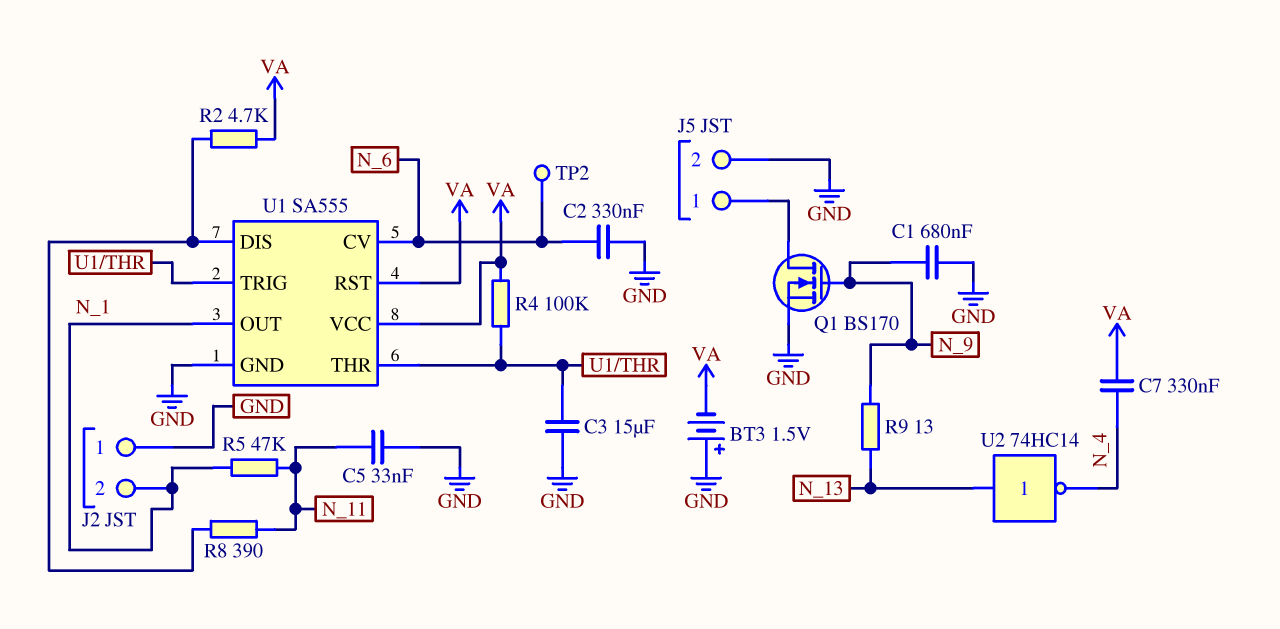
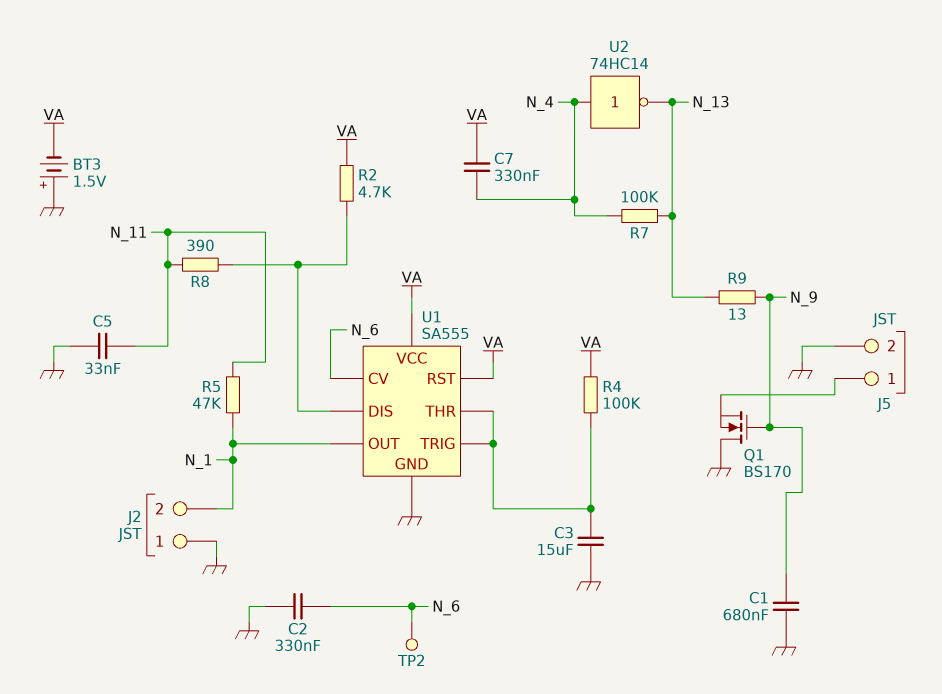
Q1: NMOS BS170 (G N_9, D J5/1, S GND) -> NMOS BS170 (G N_9, D GND, S J5/1)
R7: none -> 100k (N_4, N_13)
U2: NOT 74HC14 (in N_13, out N_4) -> NOT 74HC14 (in N_4, out N_13)

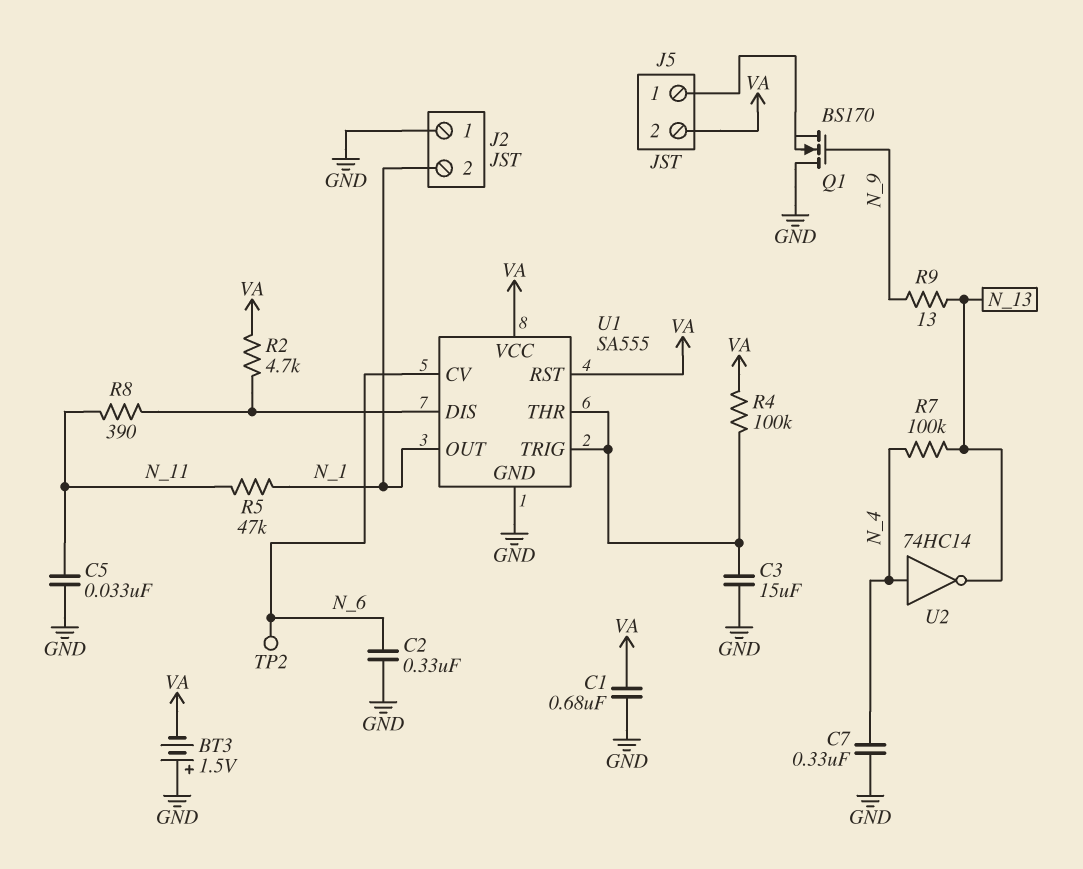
C1: 680nF (GND, N_9) -> 680nF (GND, VA)
C7: 330nF (N_4, VA) -> 330nF (GND, N_4)
J5 pin 2: GND -> VA

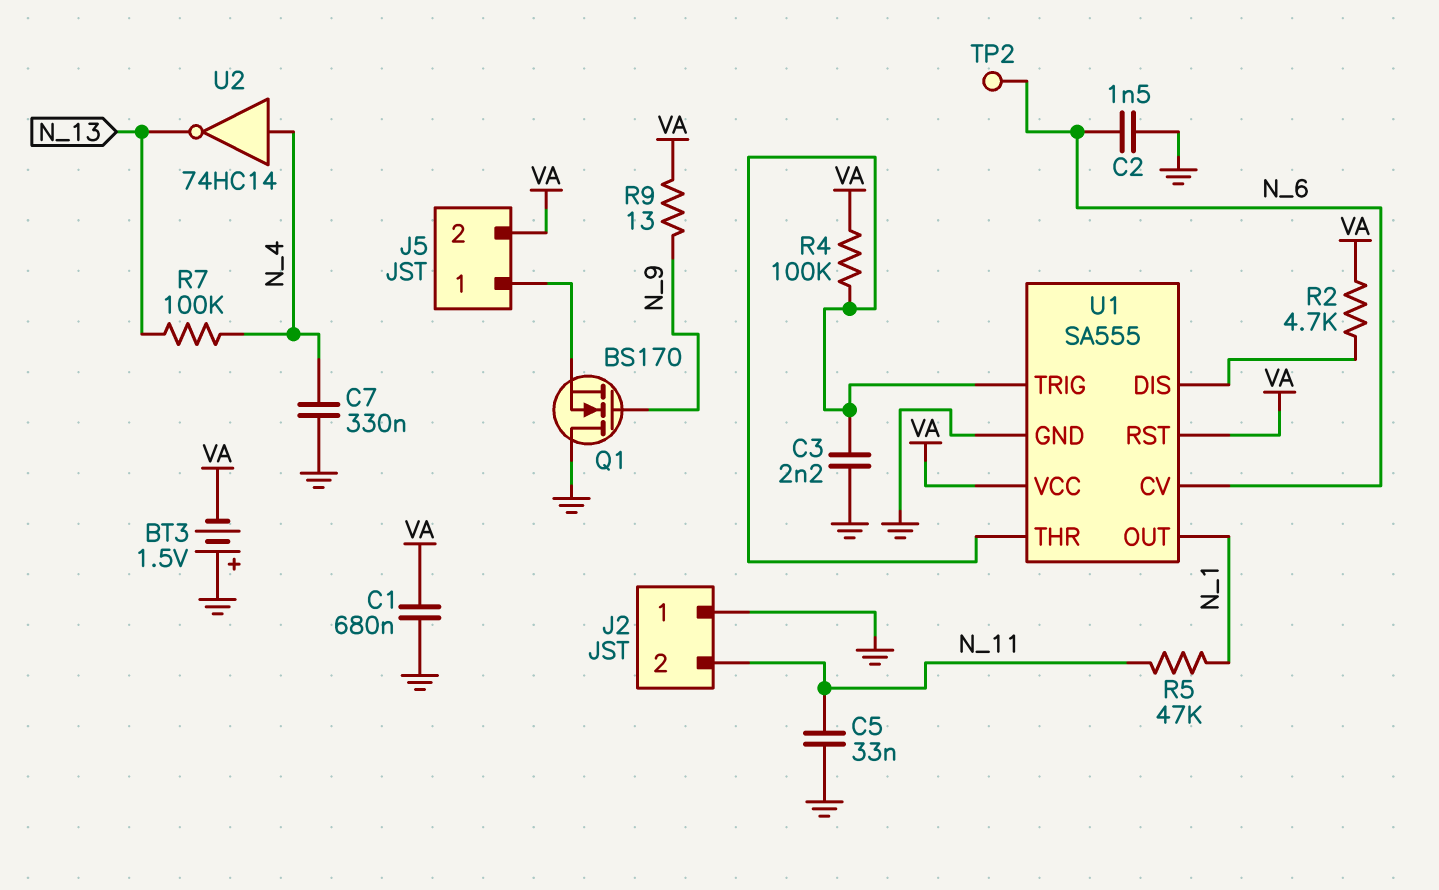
C2: 330nF (GND, N_6) -> 1.5nF (GND, N_6)
C3: 15uF (GND, U1/THR) -> 2.2nF (GND, U1/THR)
J2 pin 2: N_1 -> N_11
R8: 390 (N_11, U1/DIS) -> none
R9: 13 (N_9, N_13) -> 13 (N_9, VA)

